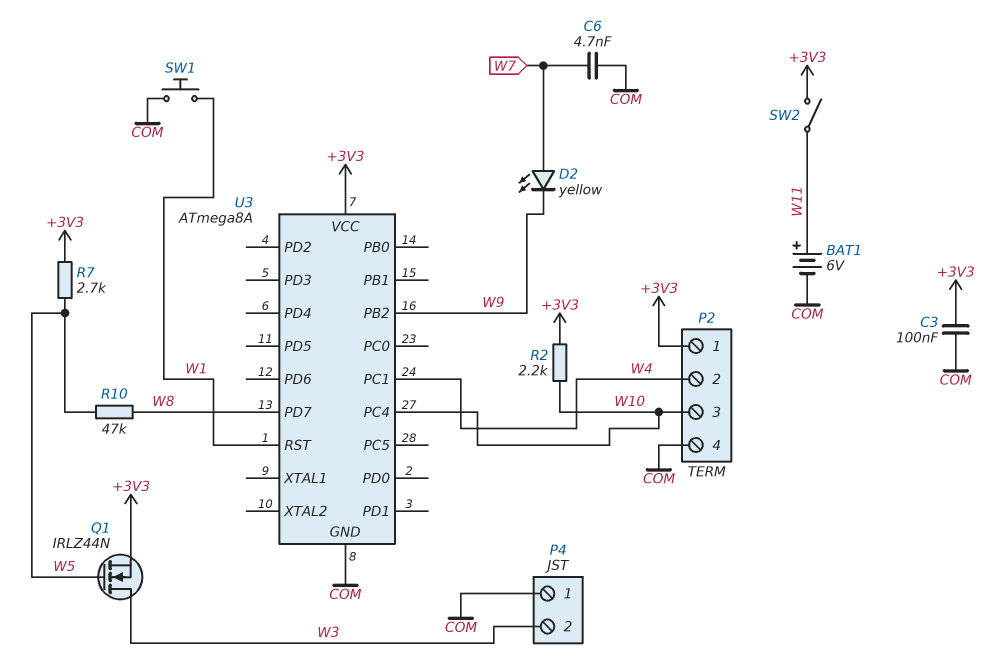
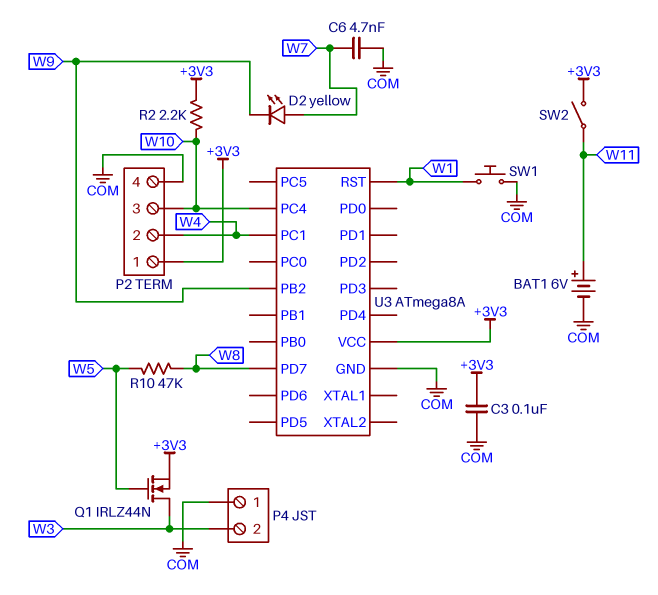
R7: 2.7k (+3V3, W5) -> none

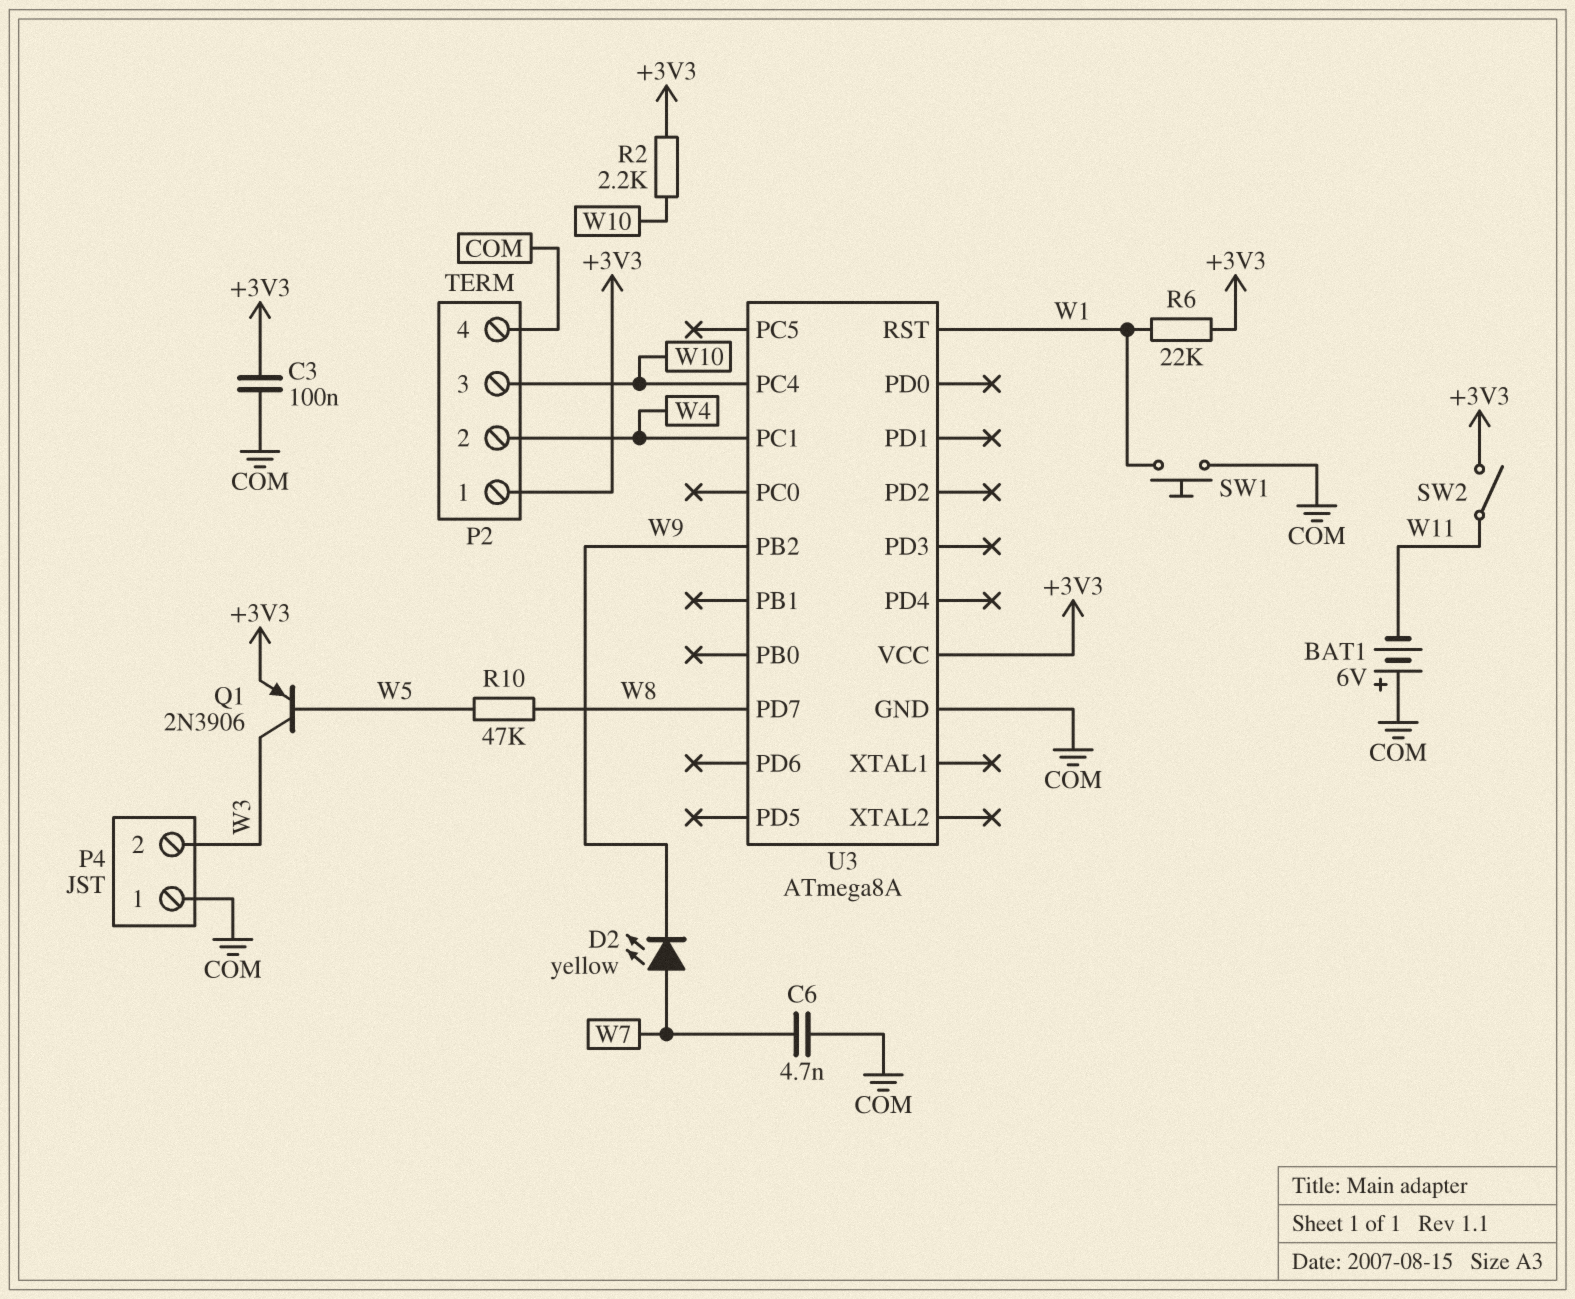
BAT1: 6V (plus W11, minus COM) -> 6V (plus COM, minus W11)
Q1: NMOS IRLZ44N (G W5, D W3, S +3V3) -> PNP 2N3906 (B W5, C W3, E +3V3)
R6: none -> 22k (+3V3, W1)

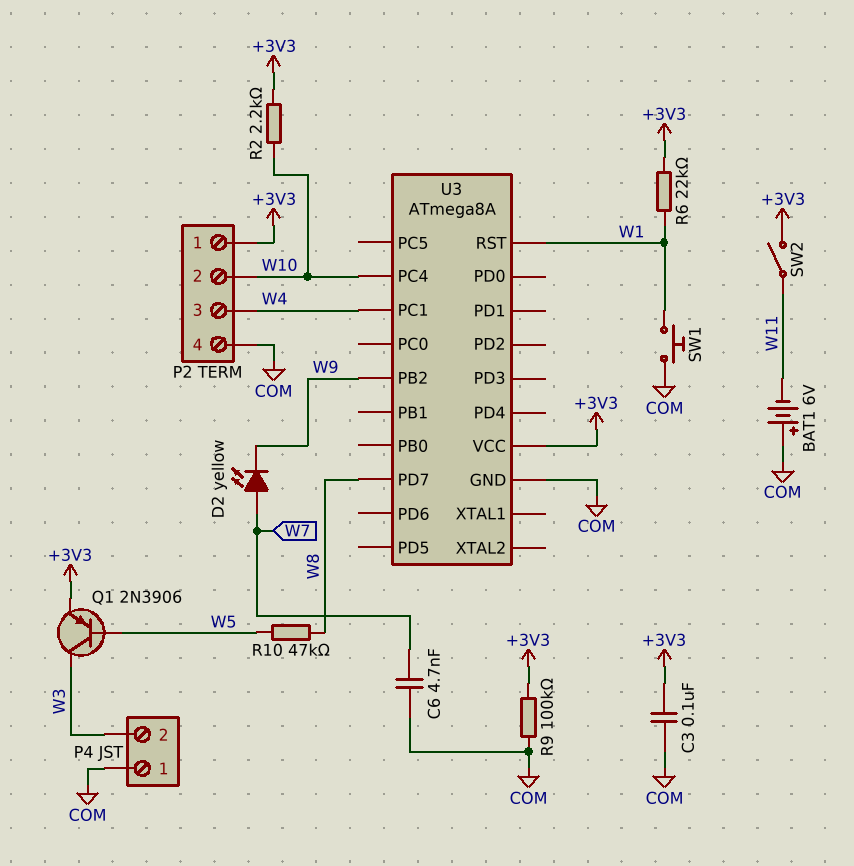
P2 pin 2: W4 -> W10
P2 pin 3: W10 -> W4
R9: none -> 100k (+3V3, COM)

